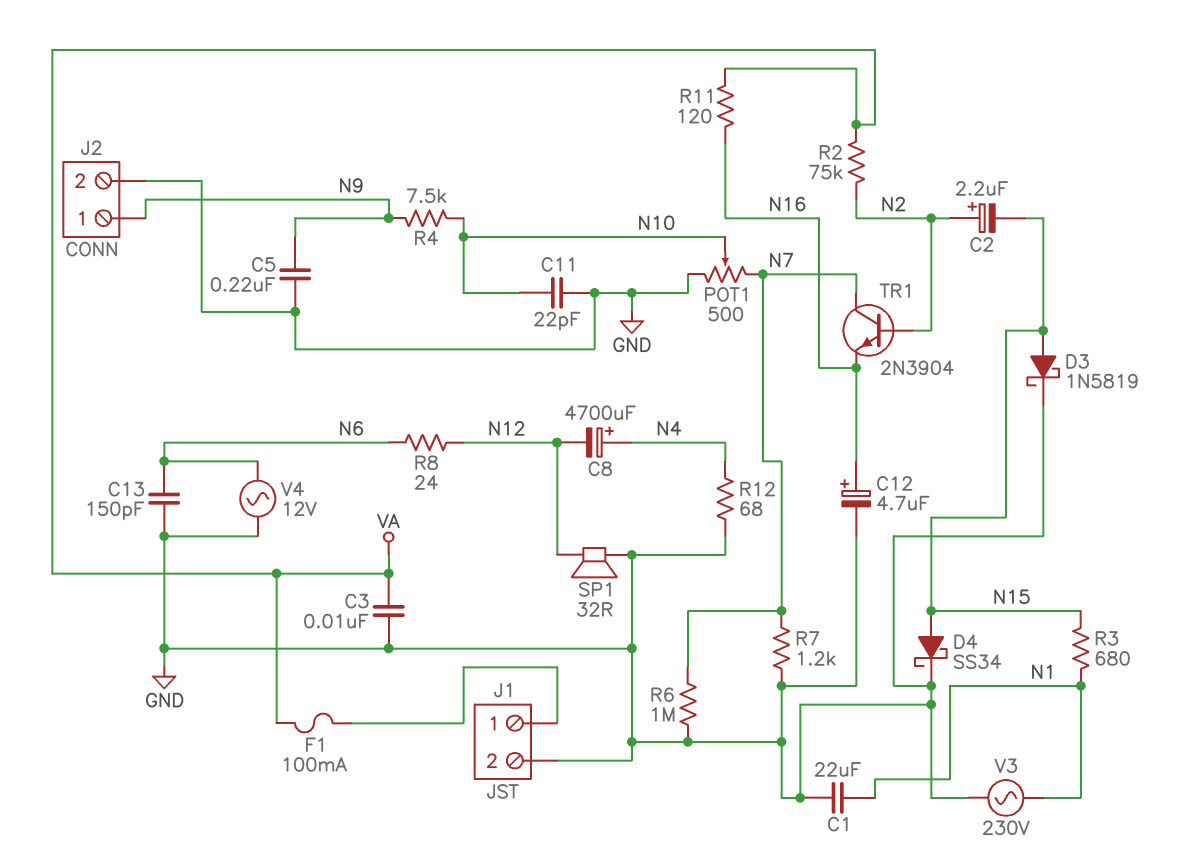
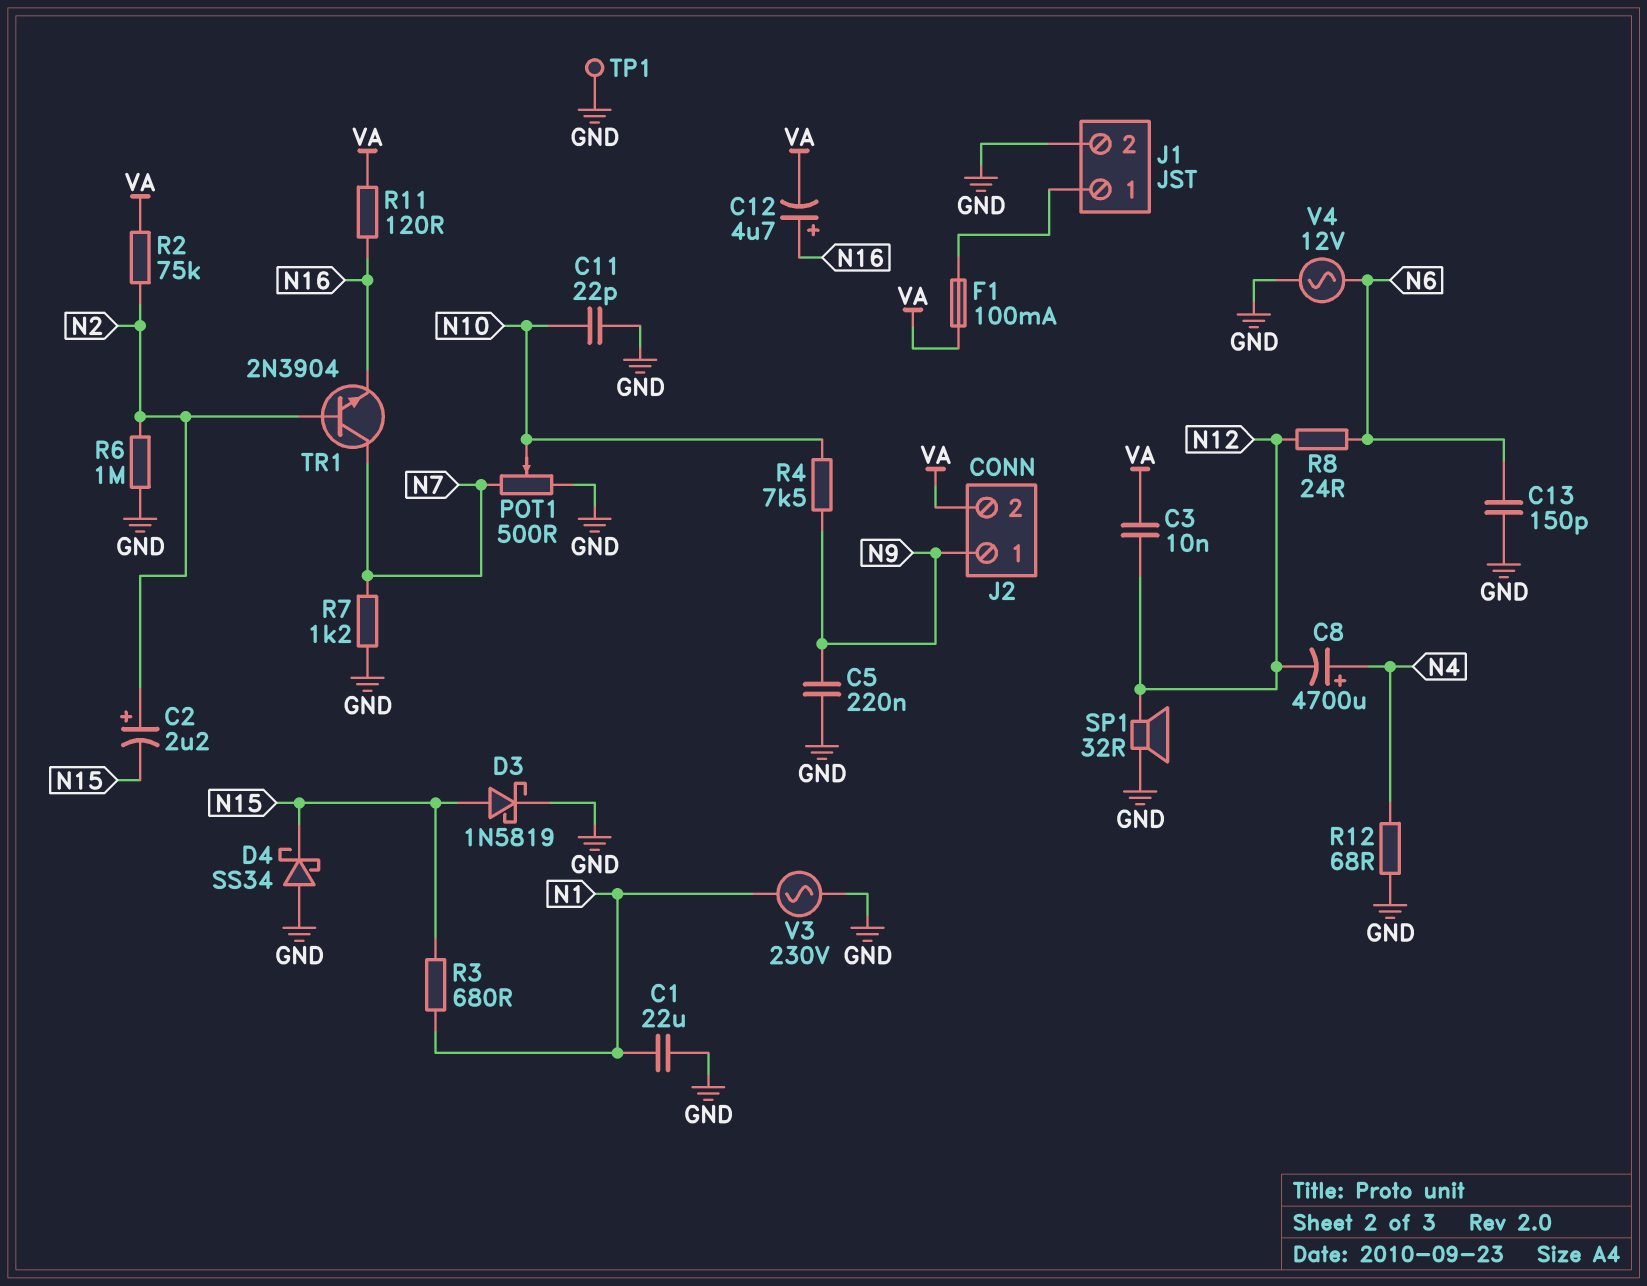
C3: 10nF (GND, VA) -> 10nF (N12, VA)
C12: 4.7uF (plus N16, minus GND) -> 4.7uF (plus N16, minus VA)
D4: schottky SS34 (A N15, K GND) -> schottky SS34 (A GND, K N15)
J2 pin 2: GND -> VA
R6: 1M (GND, N7) -> 1M (GND, N2)
TP1: none -> test point (GND)

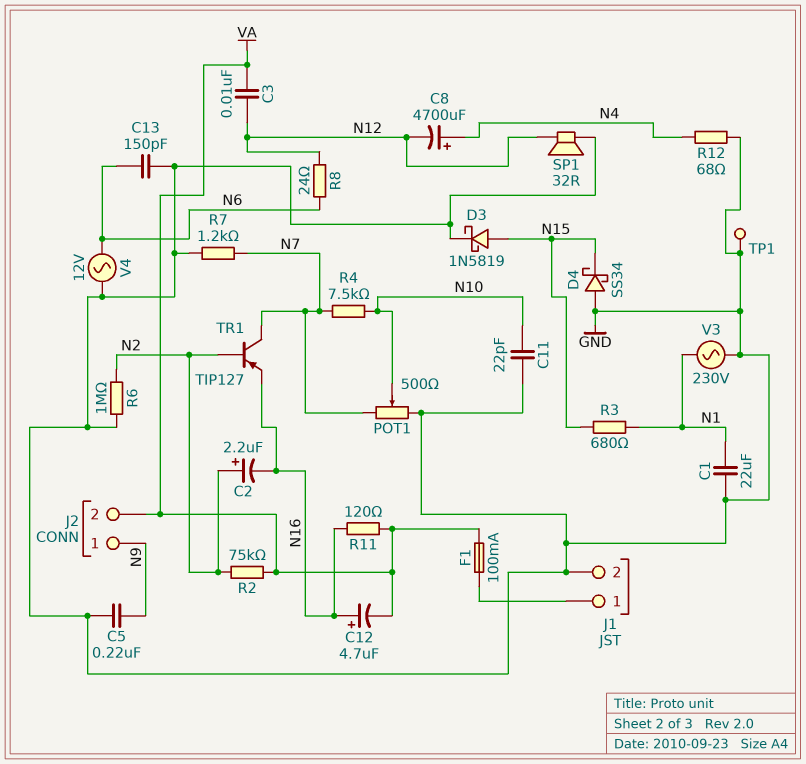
C2: 2.2uF (plus N2, minus N15) -> 2.2uF (plus N2, minus N16)
R4: 7.5k (N9, N10) -> 7.5k (N7, N10)
TR1: NPN 2N3904 (B N2, C N7, E N16) -> PNP TIP127 (B N2, C N7, E N16)

